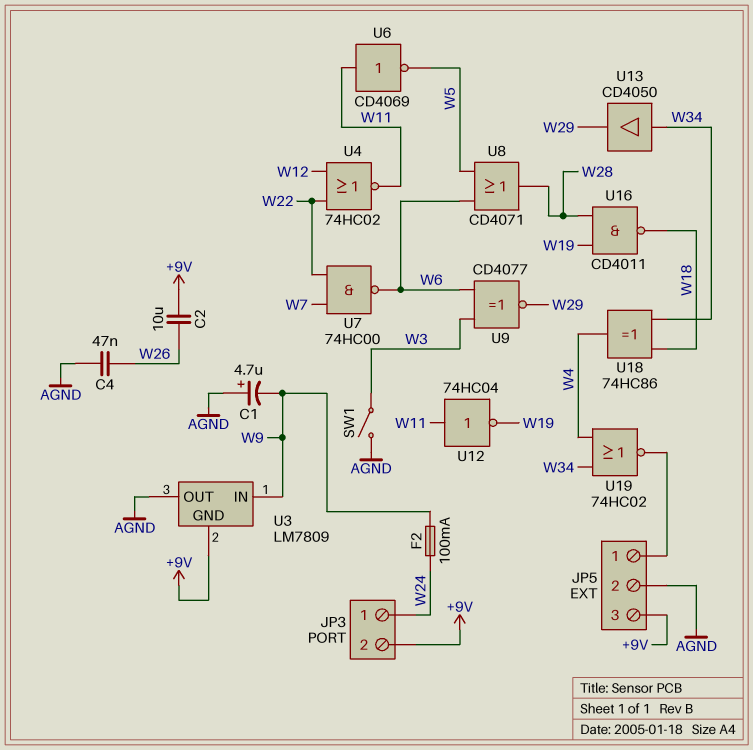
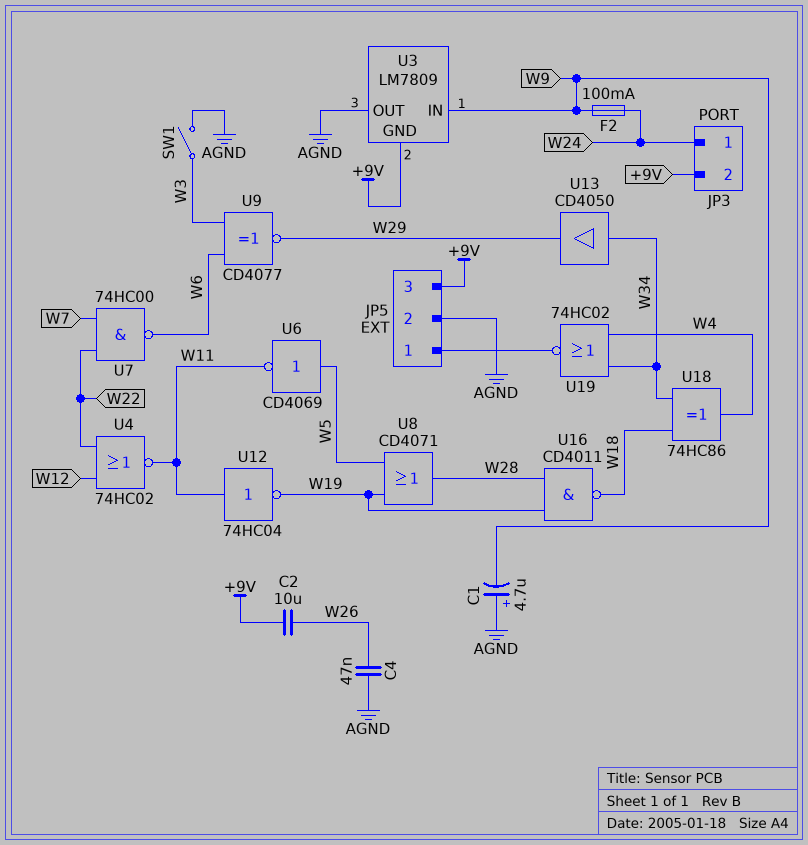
U6: NOT CD4069 (in W11, out W5) -> NOT CD4069 (in W5, out W11)
U8: OR CD4071 (in W5, in W6, out W28) -> OR CD4071 (in W5, in W19, out W28)

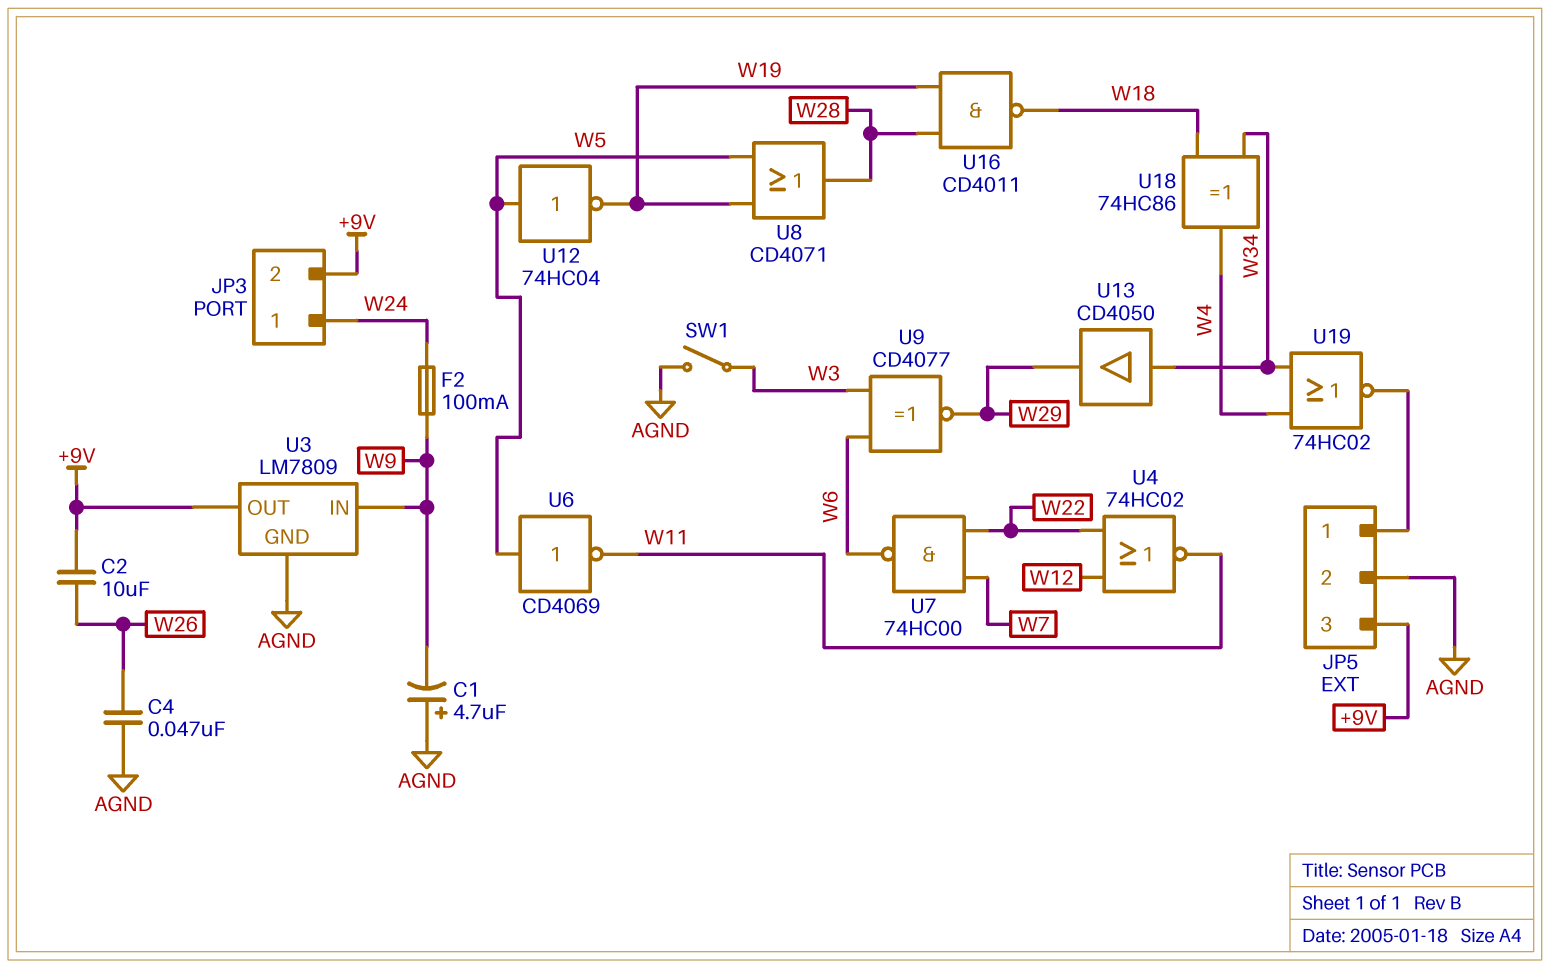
U3 pin GND: +9V -> AGND
U3 pin OUT: AGND -> +9V
U12: NOT 74HC04 (in W11, out W19) -> NOT 74HC04 (in W5, out W19)

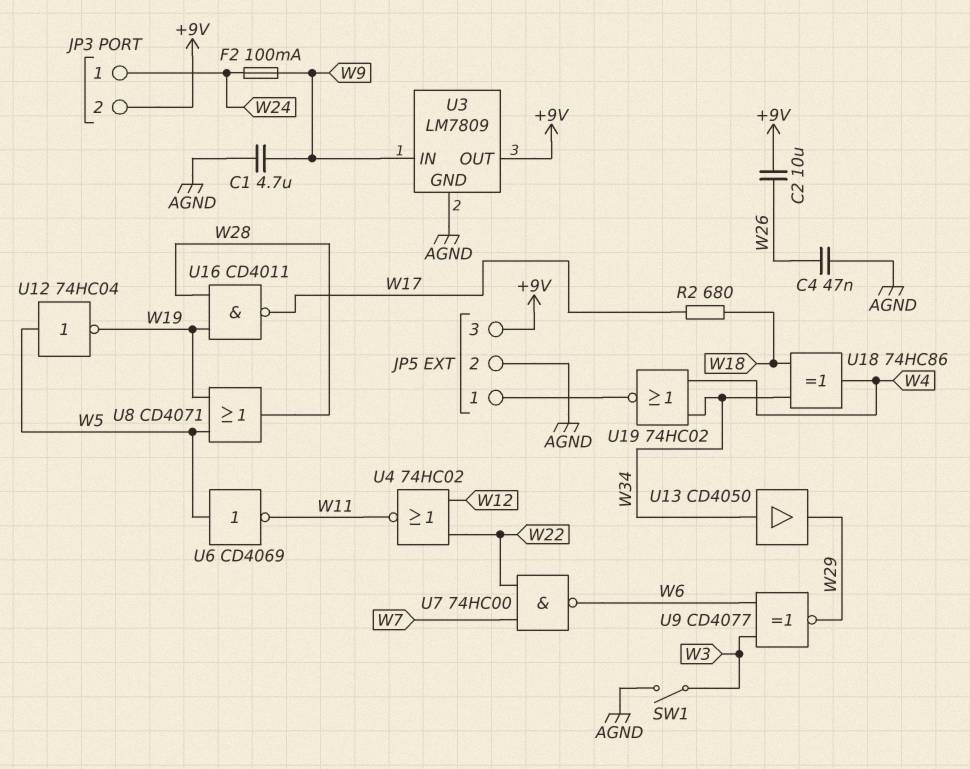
C1: 4.7uF (plus AGND, minus W9) -> 4.7uF (AGND, W9)
R2: none -> 680 (W17, W18)
U16: NAND CD4011 (in W19, in W28, out W18) -> NAND CD4011 (in W19, in W28, out W17)

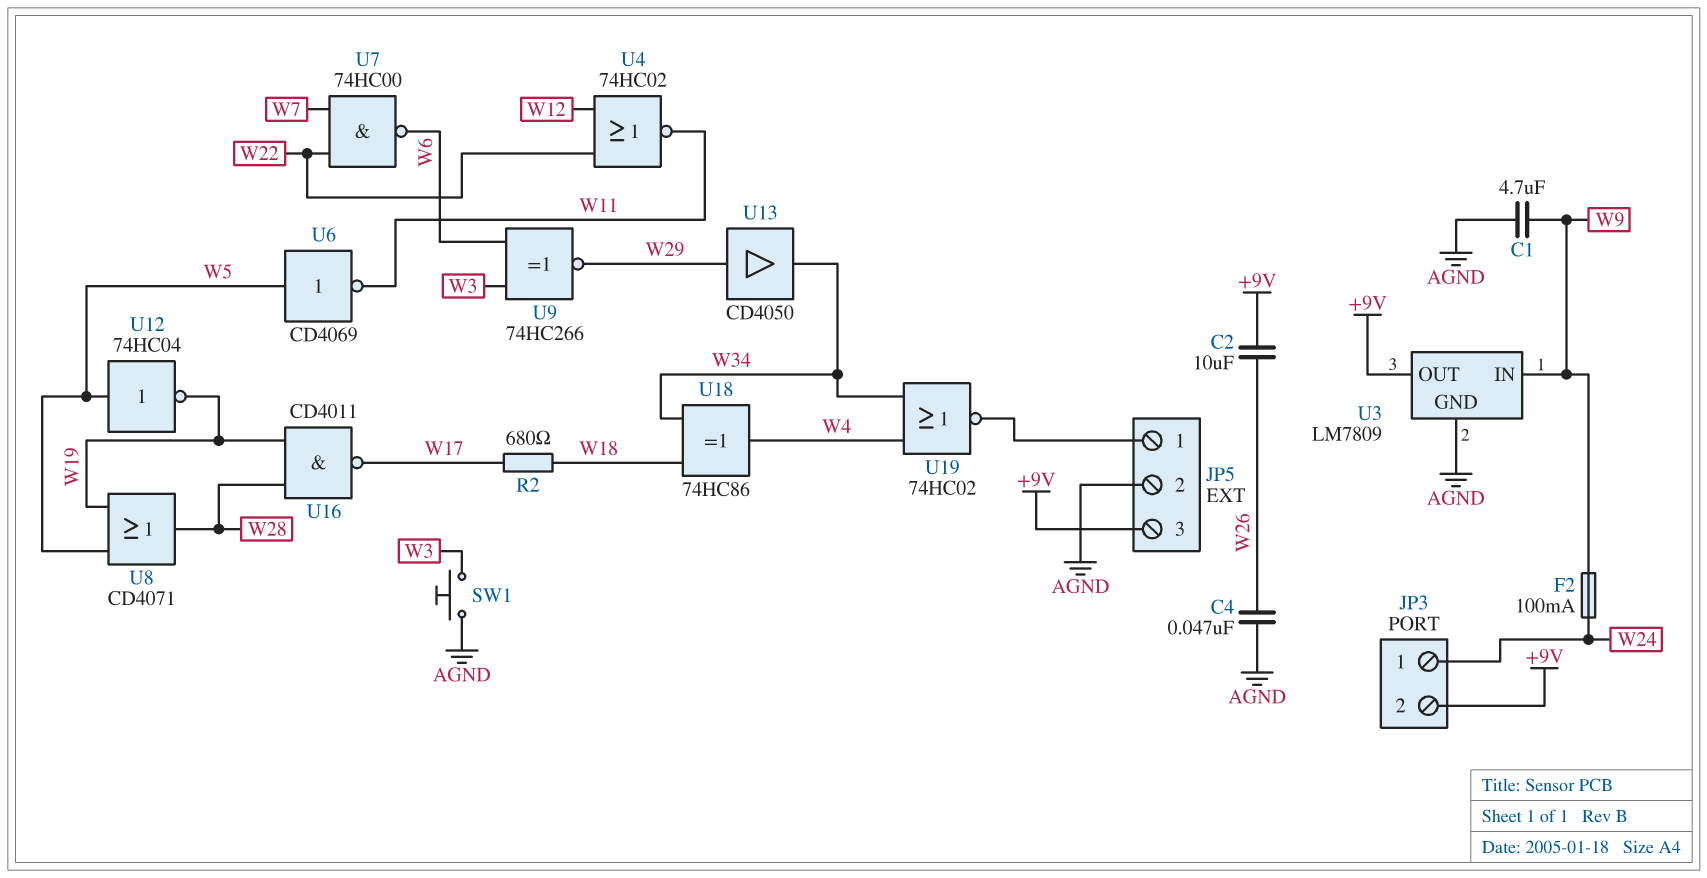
SW1: switch (AGND, W3) -> button (AGND, W3)
U9: XNOR CD4077 (in W3, in W6, out W29) -> XNOR 74HC266 (in W3, in W6, out W29)
U13: buffer CD4050 (in W34, out W29) -> buffer CD4050 (in W29, out W34)

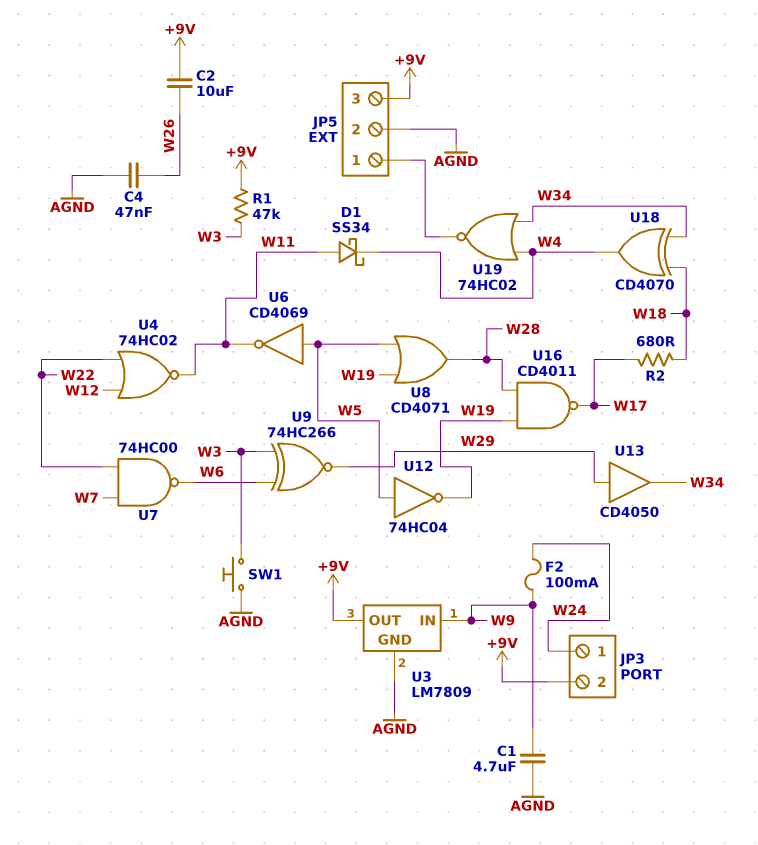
D1: none -> schottky SS34 (A W11, K W4)
R1: none -> 47k (+9V, W3)
U18: XOR 74HC86 (in W18, in W34, out W4) -> XOR CD4070 (in W18, in W34, out W4)

